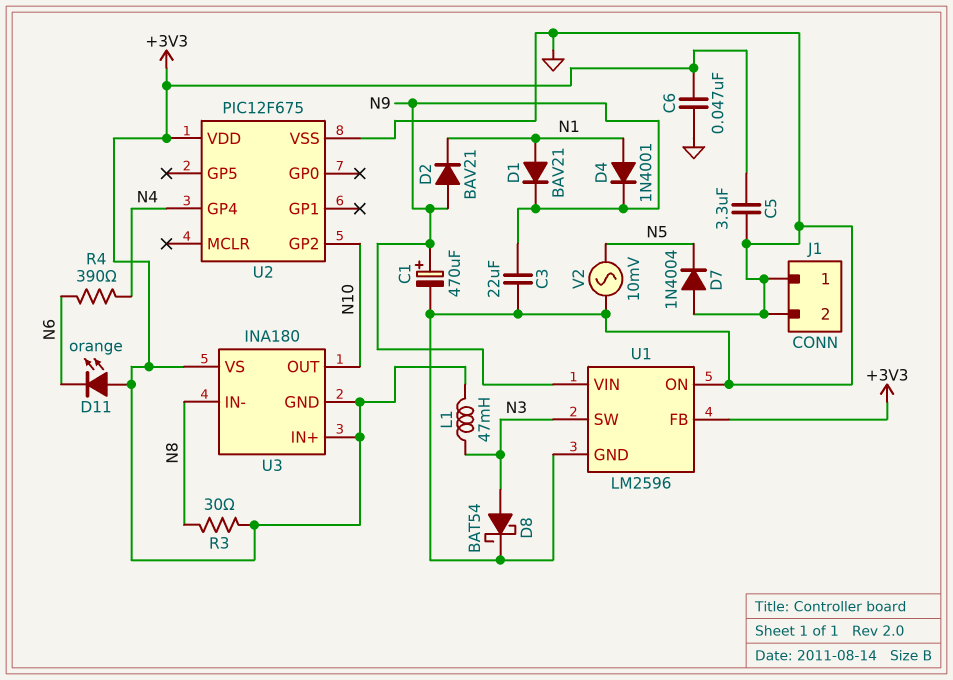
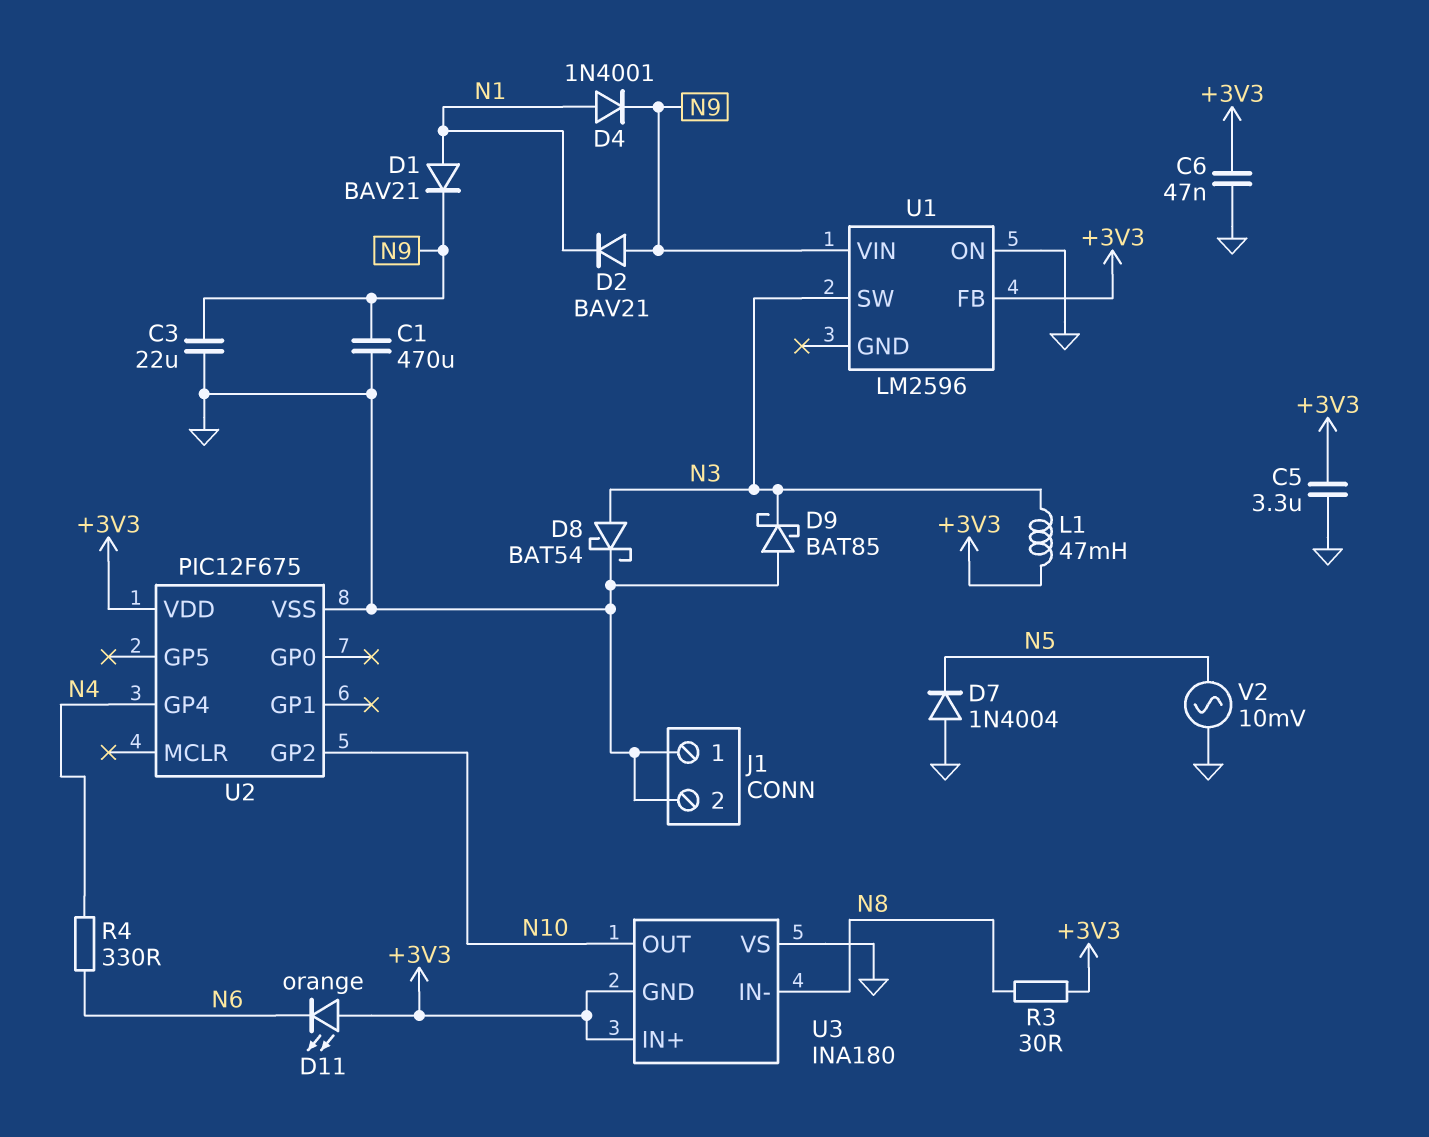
C1: 470uF (plus N9, minus GND) -> 470uF (GND, N9)
D9: none -> schottky BAT85 (A GND, K N3)
R4: 390 (N4, N6) -> 330 (N4, N6)
U1 pin GND: GND -> none
U3 pin VS: +3V3 -> GND

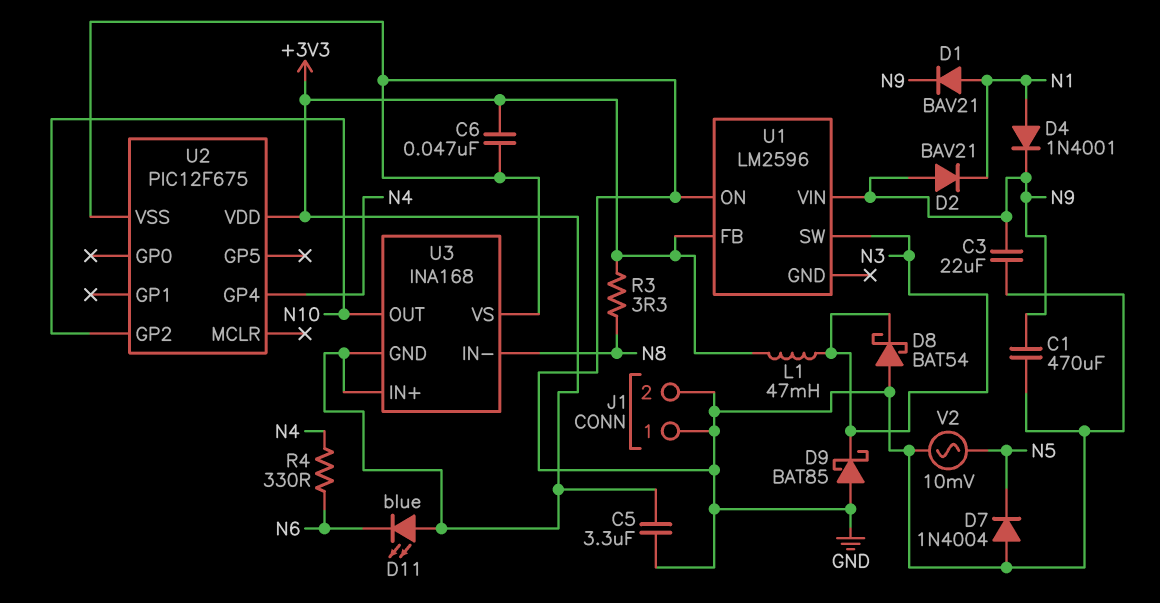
D8: schottky BAT54 (A N3, K GND) -> schottky BAT54 (A GND, K N3)
D11: LED orange (A +3V3, K N6) -> LED blue (A +3V3, K N6)
R3: 30 (+3V3, N8) -> 3.3 (+3V3, N8)
U3: INA180 -> INA168

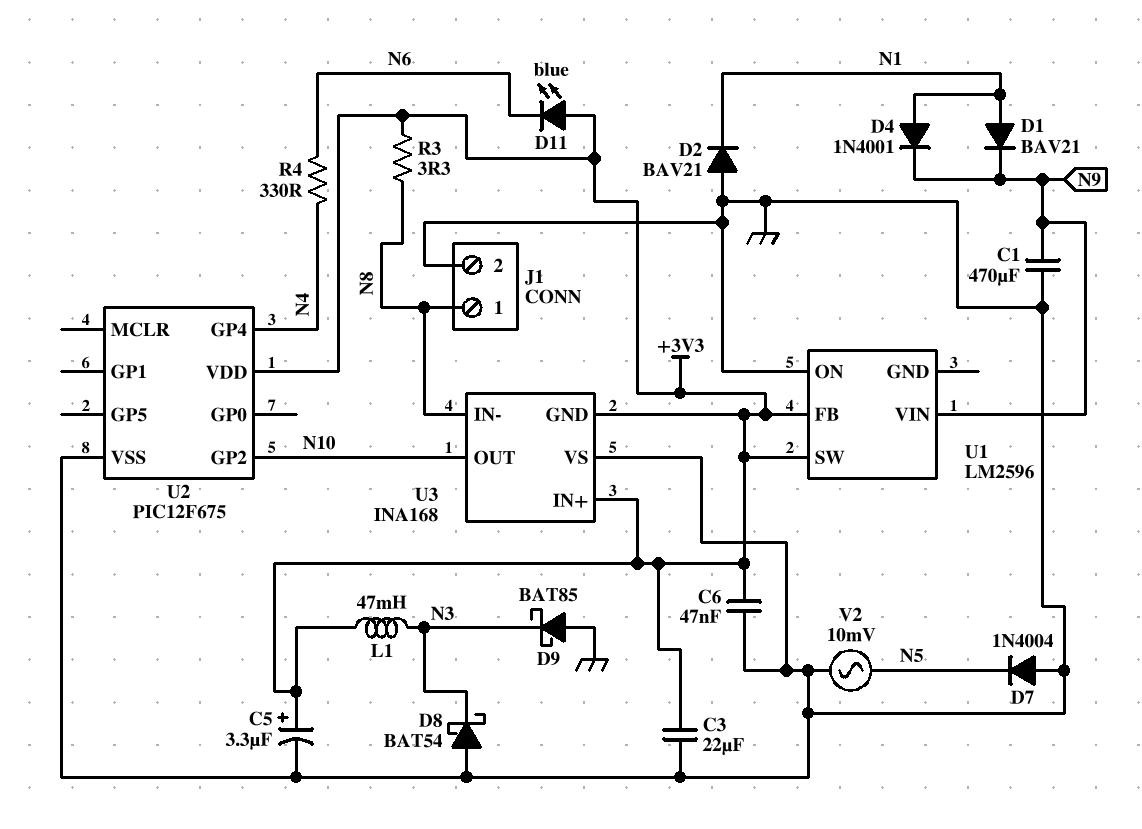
C3: 22uF (GND, N9) -> 22uF (+3V3, GND)
C5: 3.3uF (+3V3, GND) -> 3.3uF (plus +3V3, minus GND)
D2: diode BAV21 (A N9, K N1) -> diode BAV21 (A GND, K N1)
J1 pin 1: GND -> N8
U1 pin SW: N3 -> +3V3

